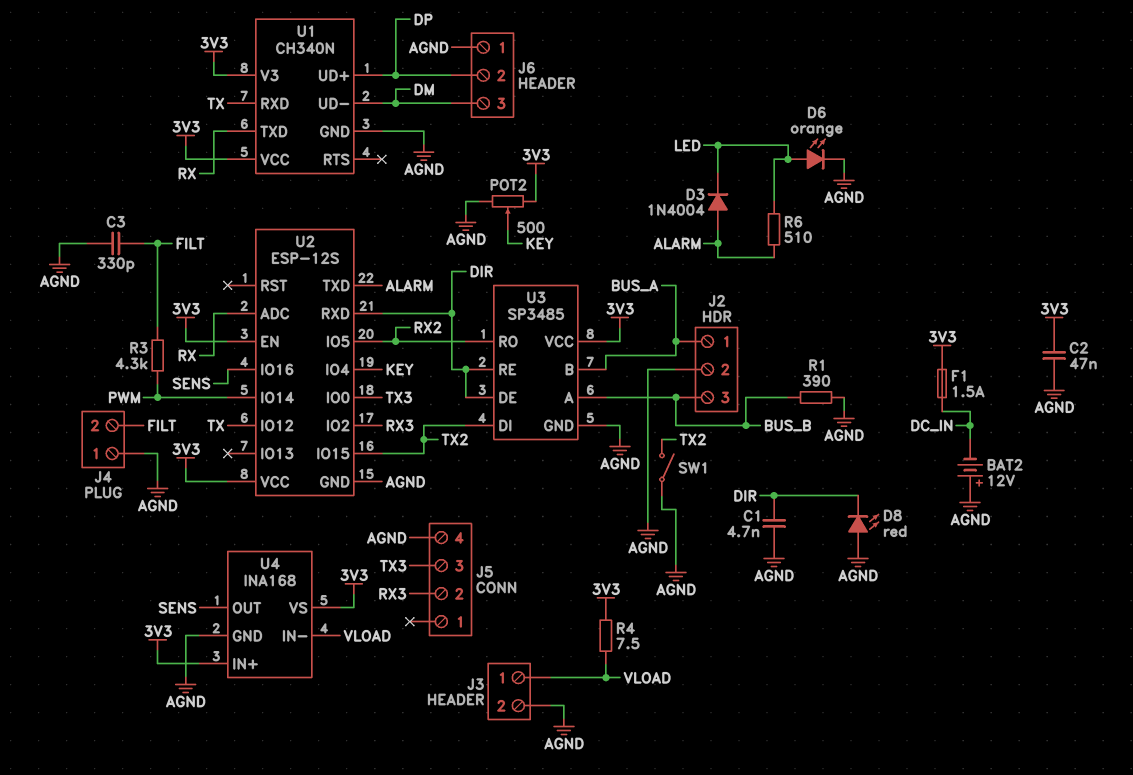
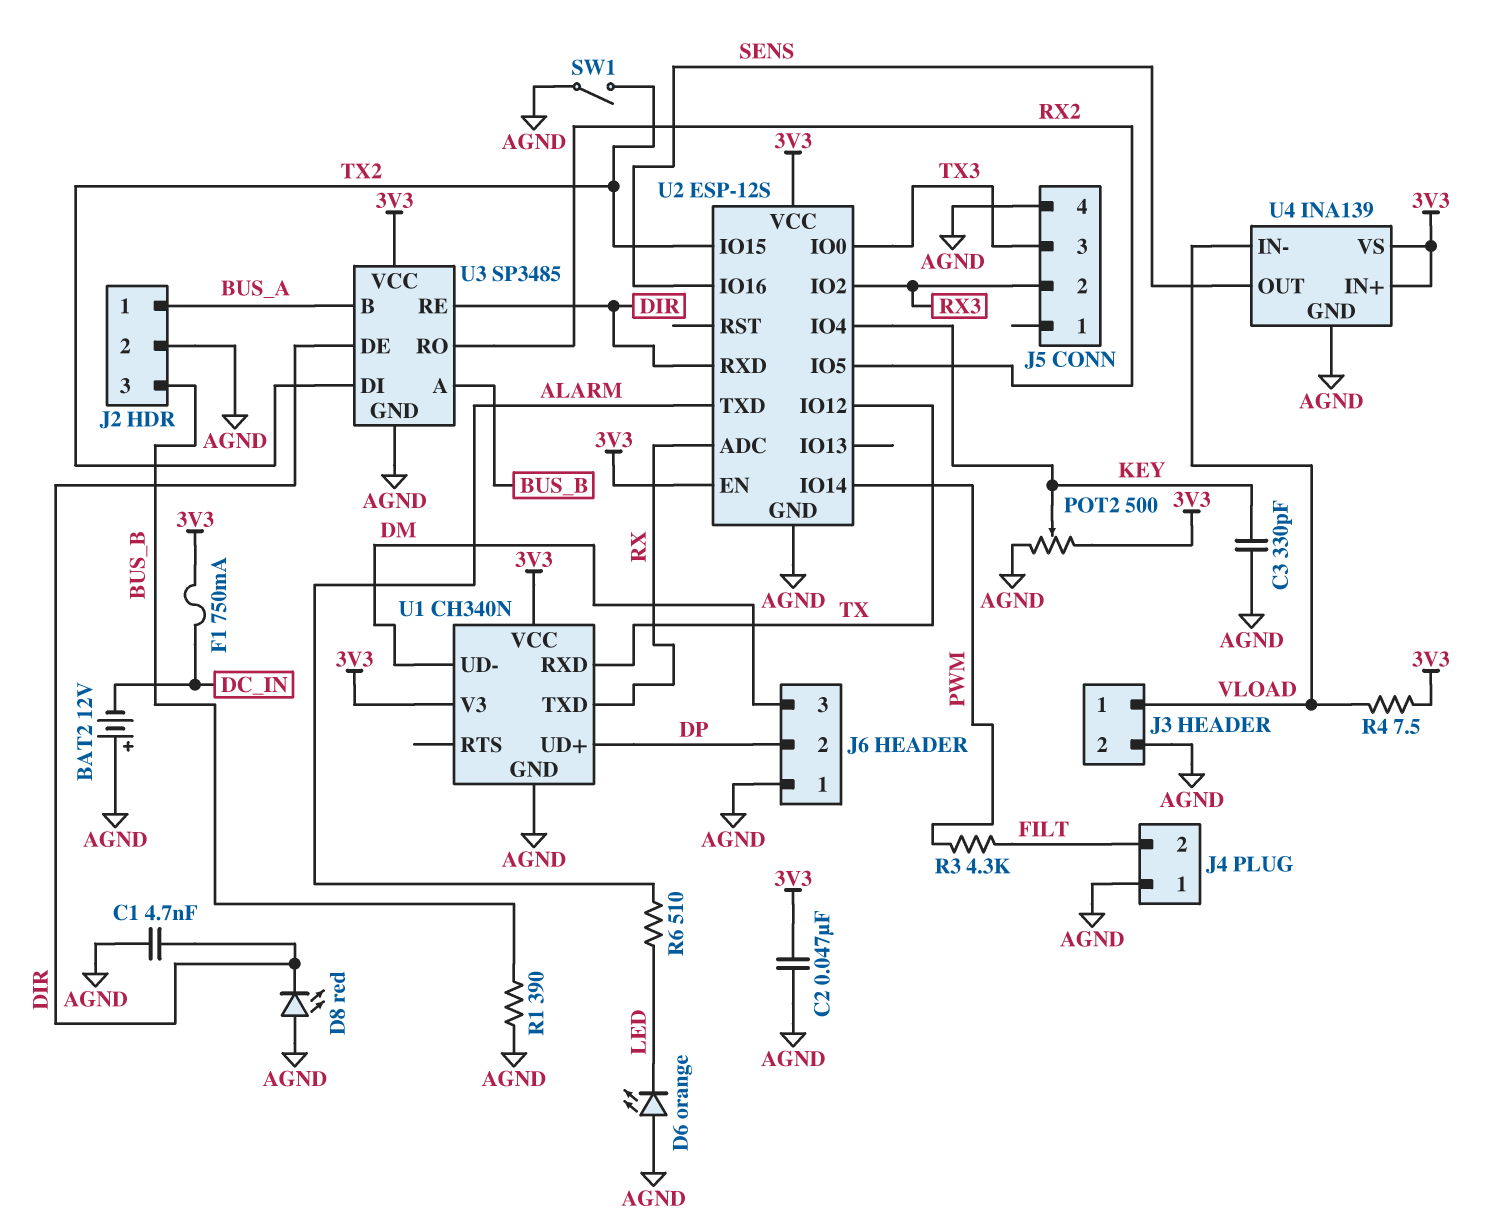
C3: 330pF (AGND, FILT) -> 330pF (AGND, KEY)
D3: diode 1N4004 (A ALARM, K LED) -> none
D6: LED orange (A LED, K AGND) -> LED orange (A AGND, K LED)
F1: 1.5A (3V3, DC_IN) -> 750mA (3V3, DC_IN)
U4: INA168 -> INA139

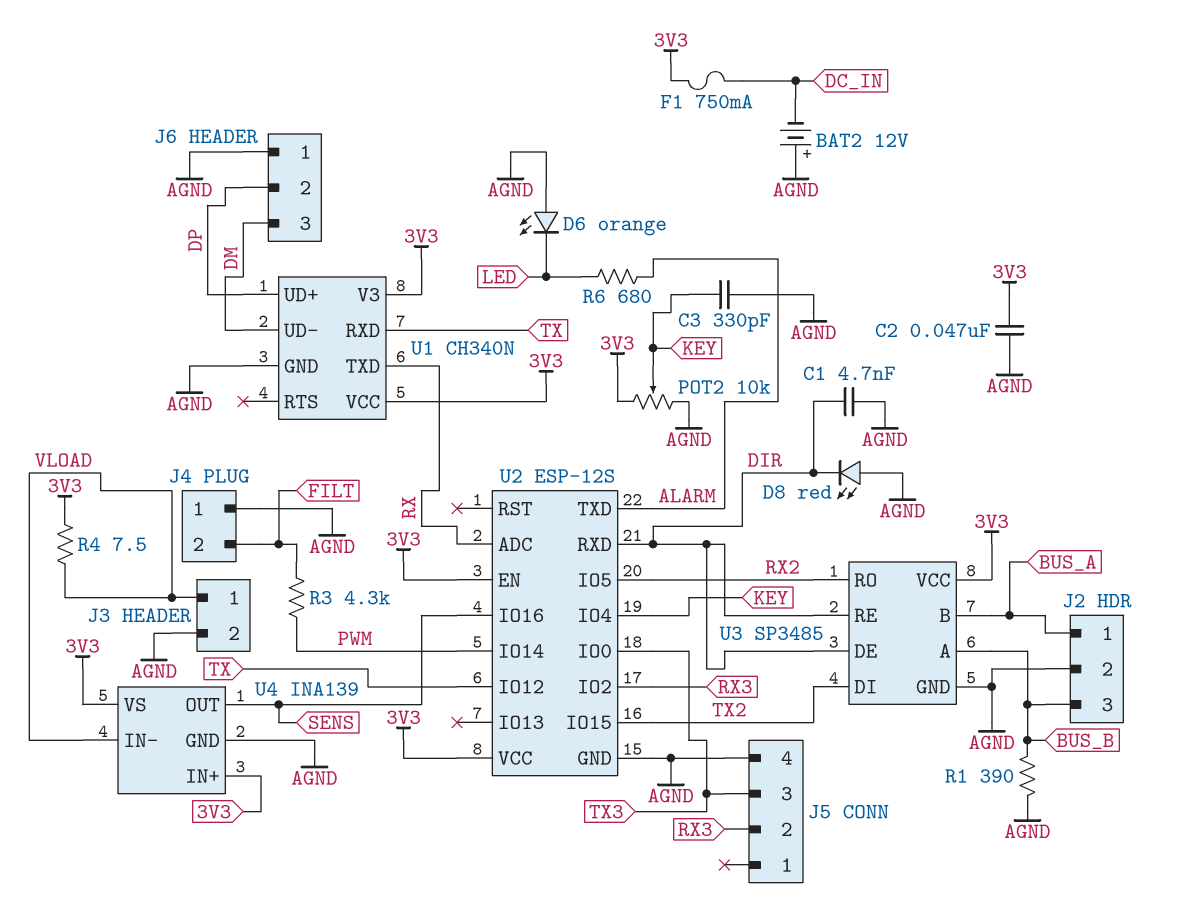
POT2: 500 (3V3, AGND, wiper KEY) -> 10k (3V3, AGND, wiper KEY)
R6: 510 (ALARM, LED) -> 680 (ALARM, LED)
SW1: switch (AGND, TX2) -> none

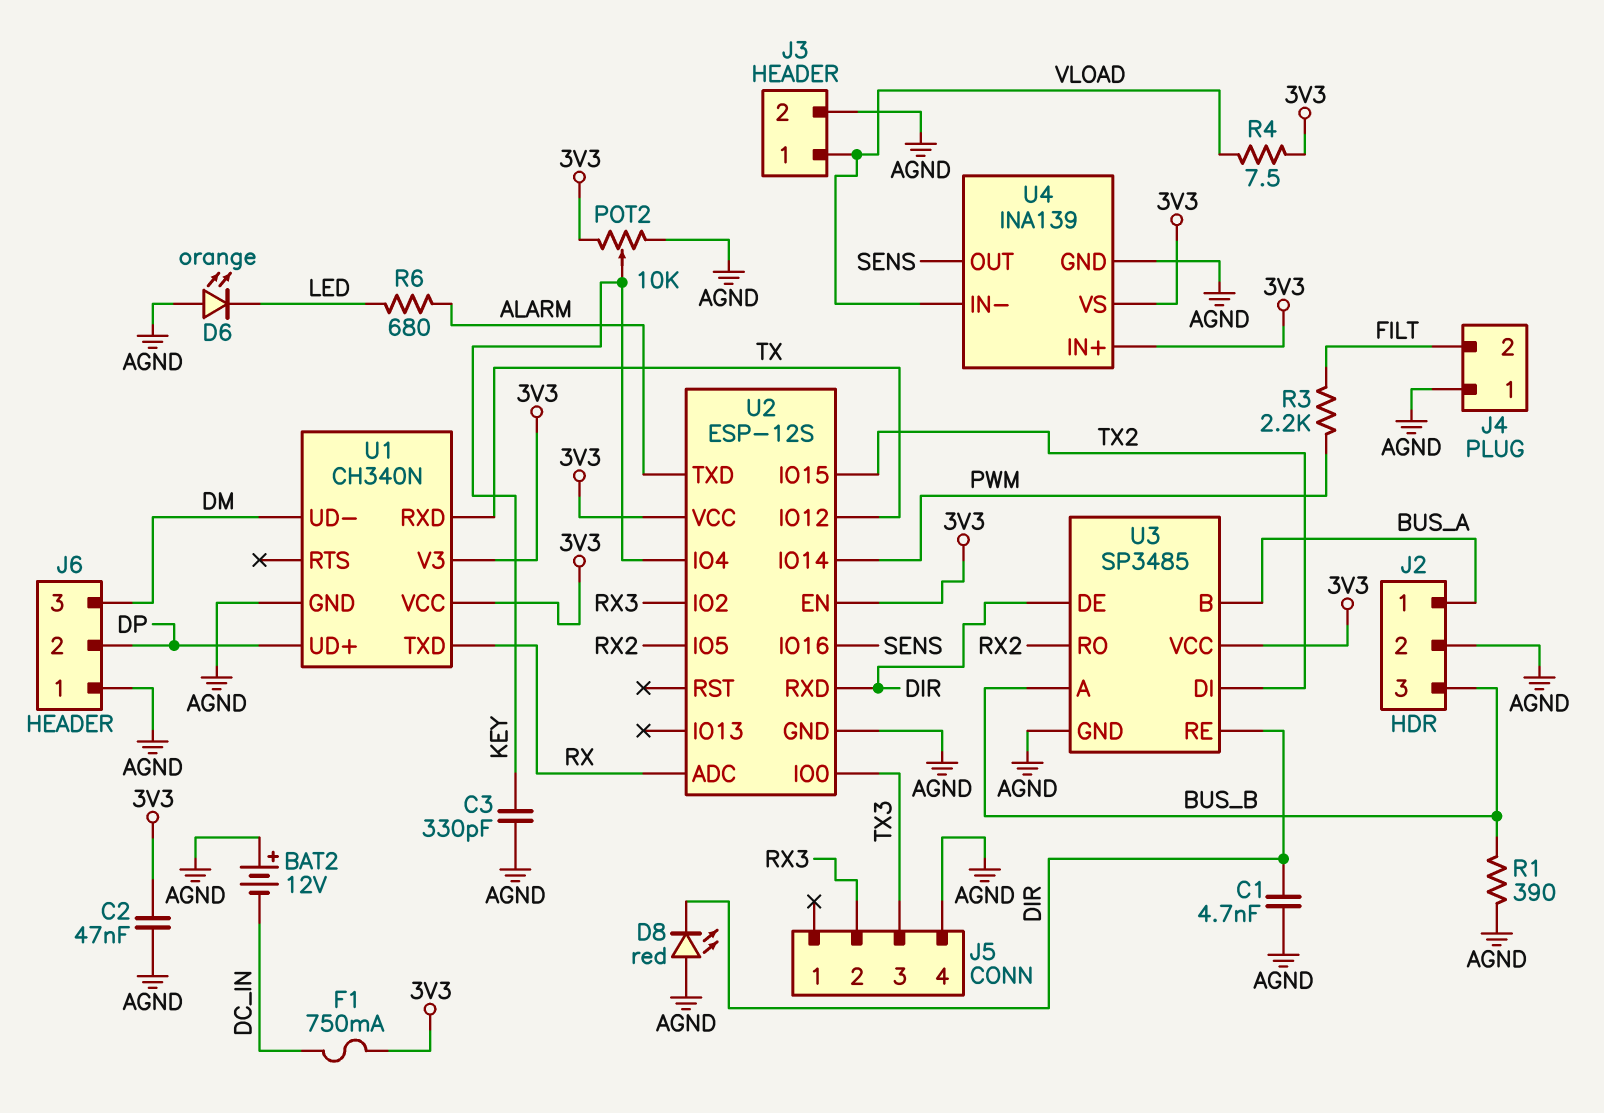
R3: 4.3k (FILT, PWM) -> 2.2k (FILT, PWM)

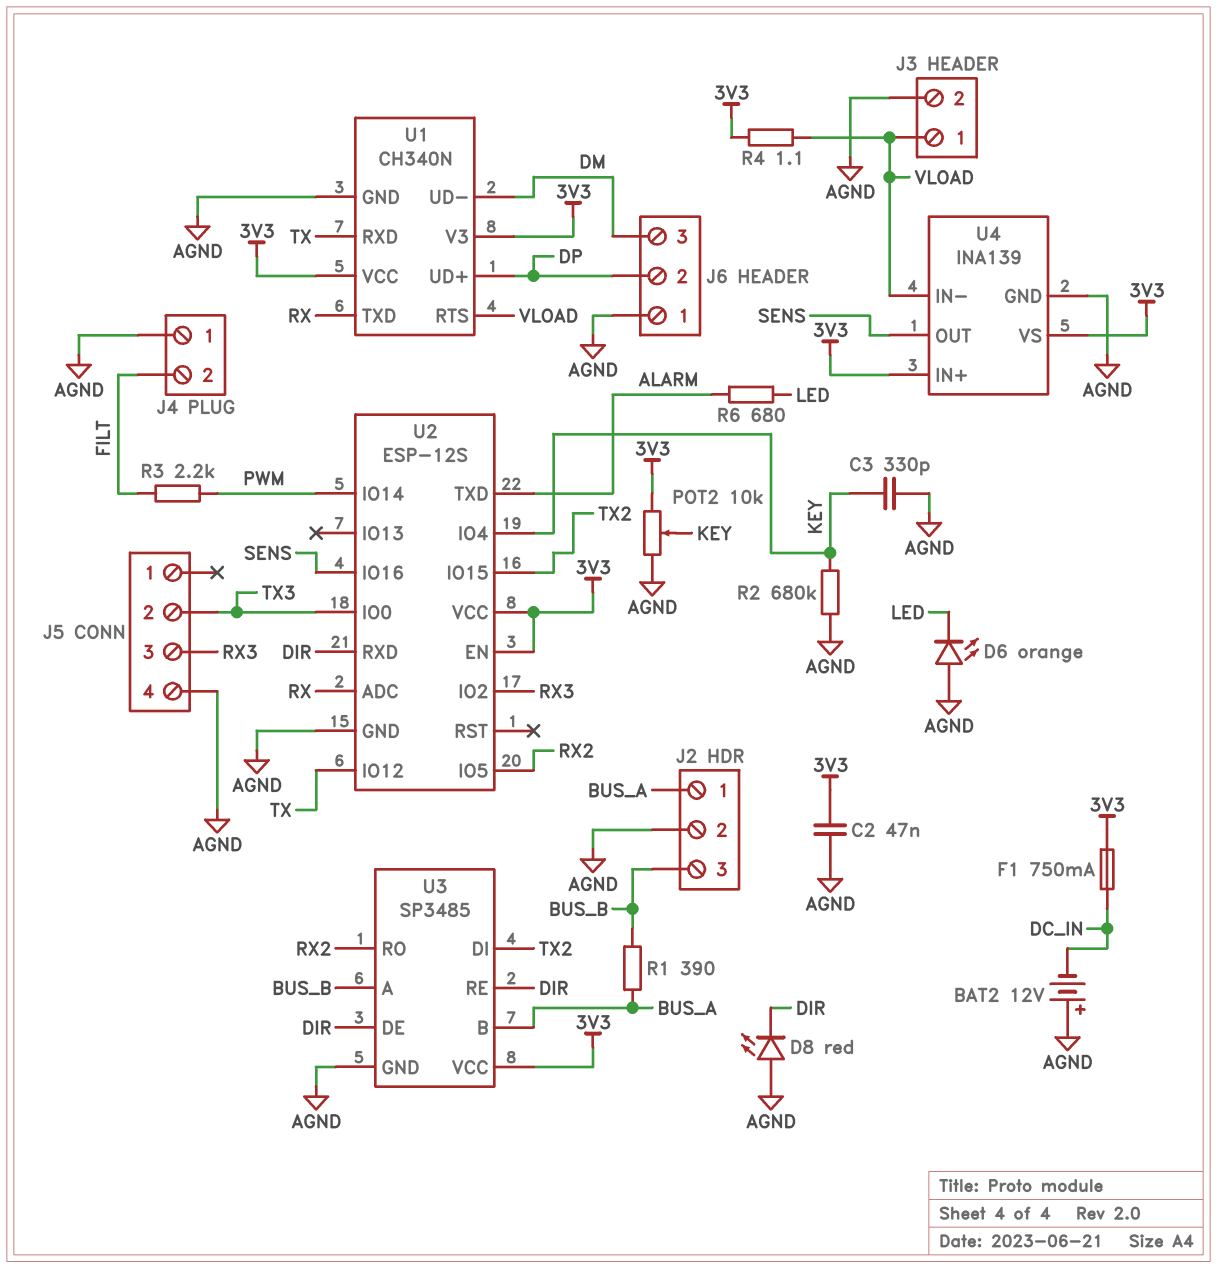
C1: 4.7nF (AGND, DIR) -> none
J5 pin 2: RX3 -> TX3
J5 pin 3: TX3 -> RX3
R1: 390 (AGND, BUS_B) -> 390 (BUS_A, BUS_B)
R2: none -> 680k (AGND, KEY)
R4: 7.5 (3V3, VLOAD) -> 1.1 (3V3, VLOAD)
U1 pin RTS: none -> VLOAD

